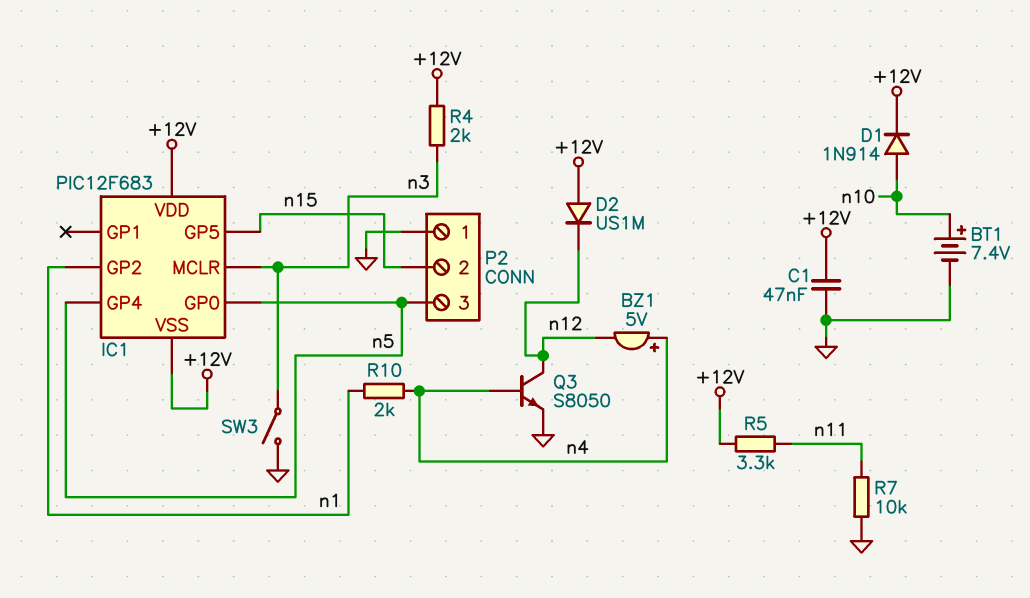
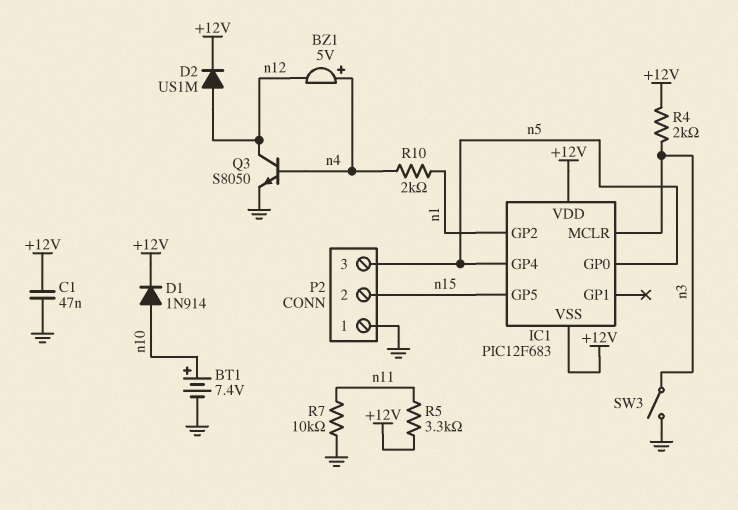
D2: diode US1M (A +12V, K n12) -> diode US1M (A n12, K +12V)

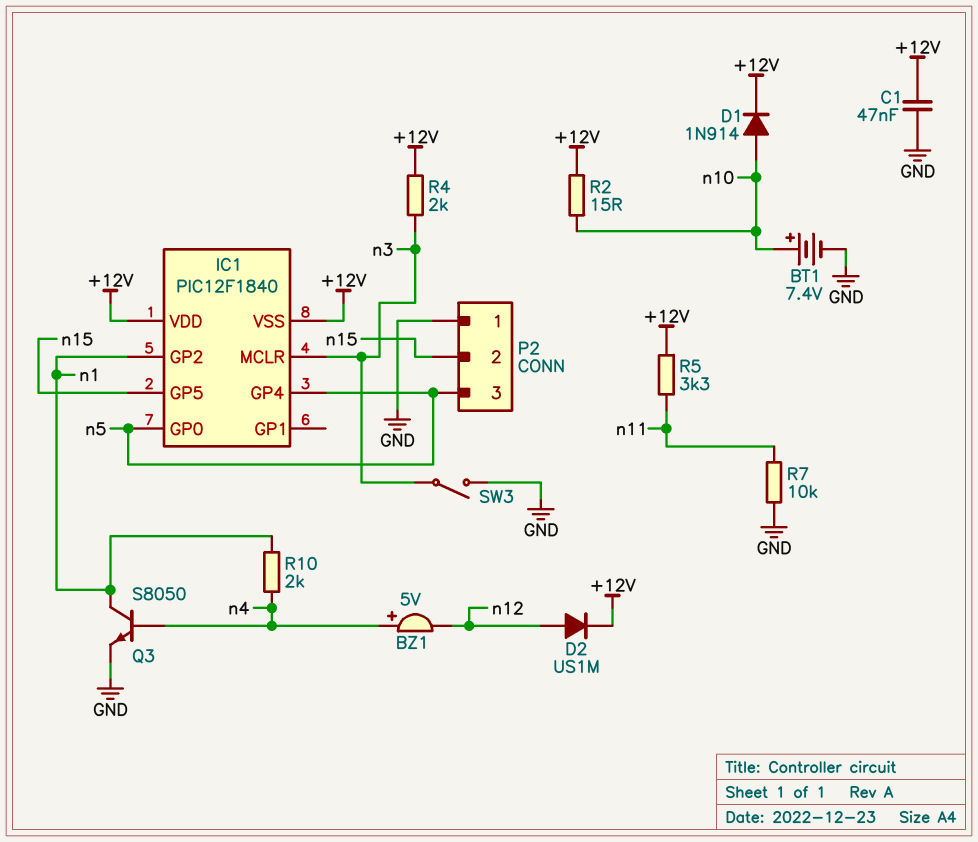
IC1: PIC12F683 -> PIC12F1840
Q3: NPN S8050 (B n4, C n12, E GND) -> NPN S8050 (B n4, C n1, E GND)
R2: none -> 15 (+12V, n10)

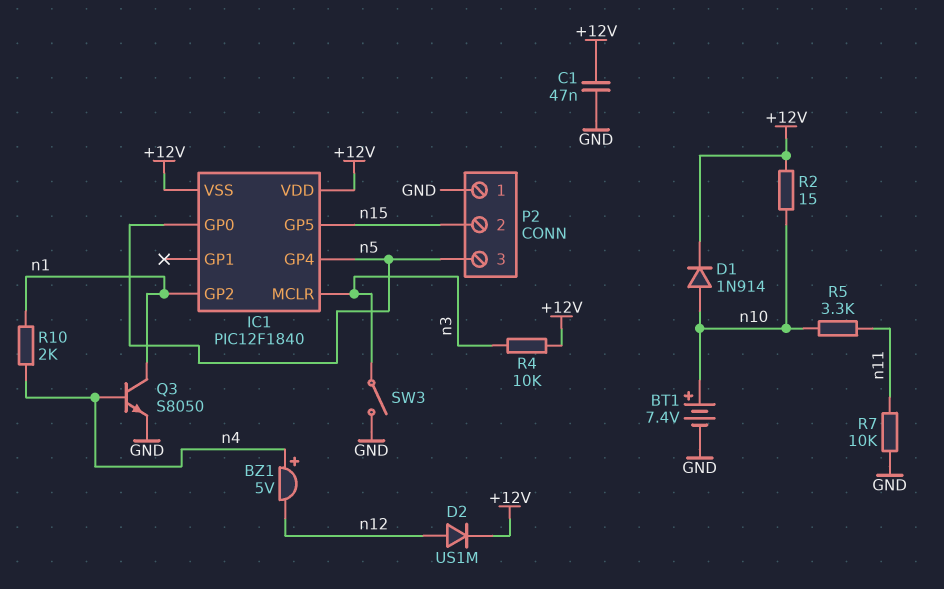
R4: 2k (+12V, n3) -> 10k (+12V, n3)
R5: 3.3k (+12V, n11) -> 3.3k (n10, n11)

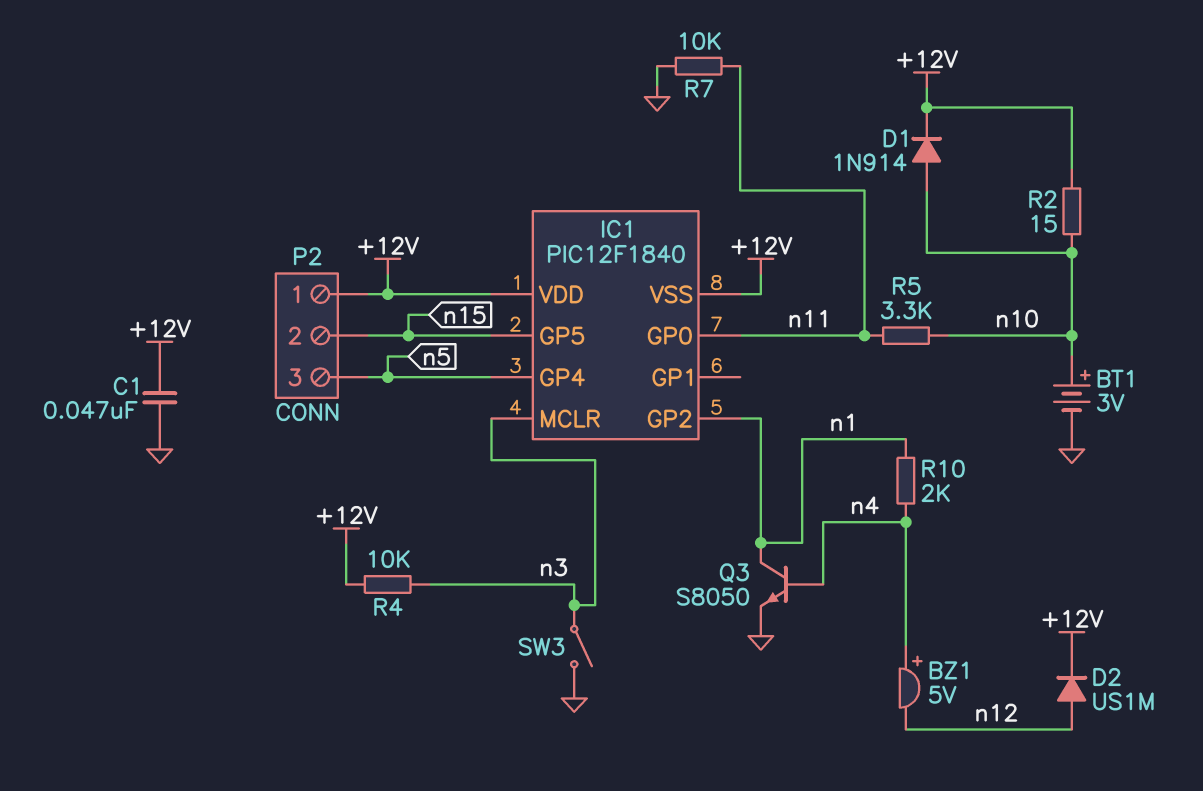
BT1: 7.4V (plus n10, minus GND) -> 3V (plus n10, minus GND)
IC1 pin GP0: n5 -> n11
P2 pin 1: GND -> +12V

